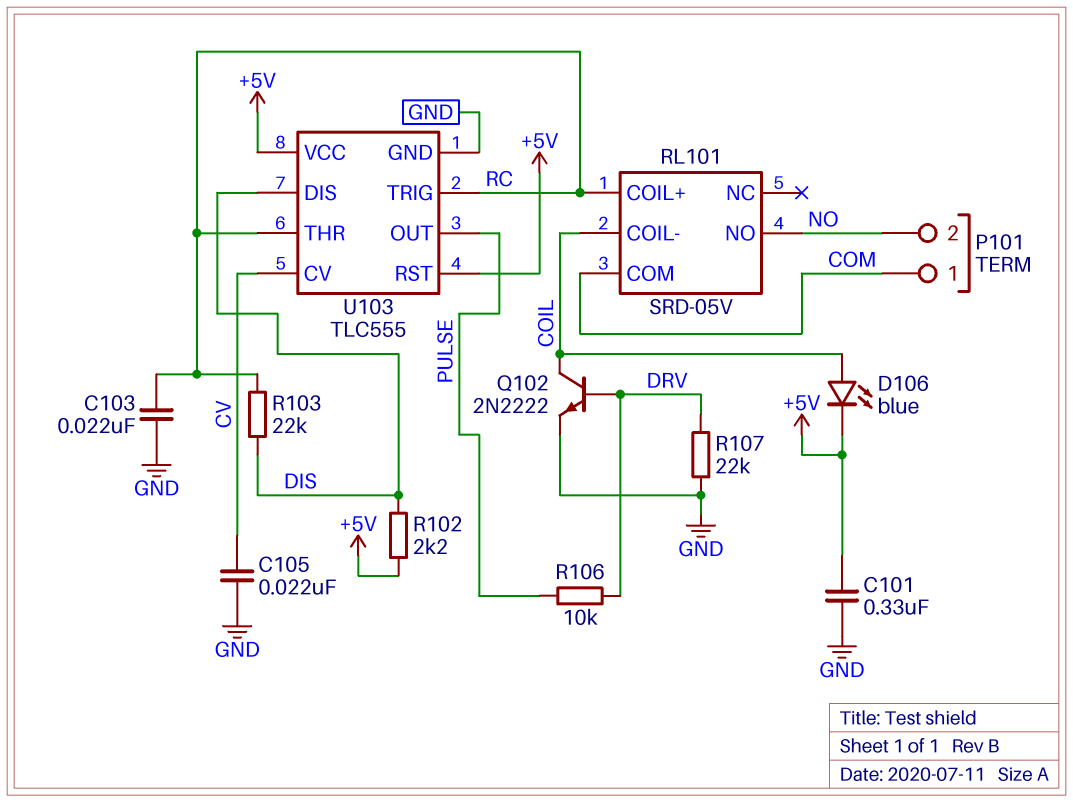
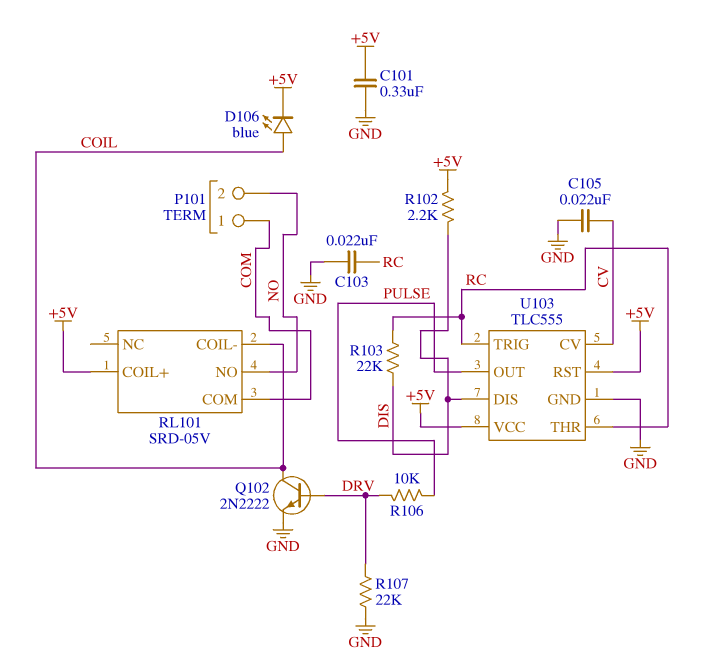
RL101 pin COIL+: RC -> +5V

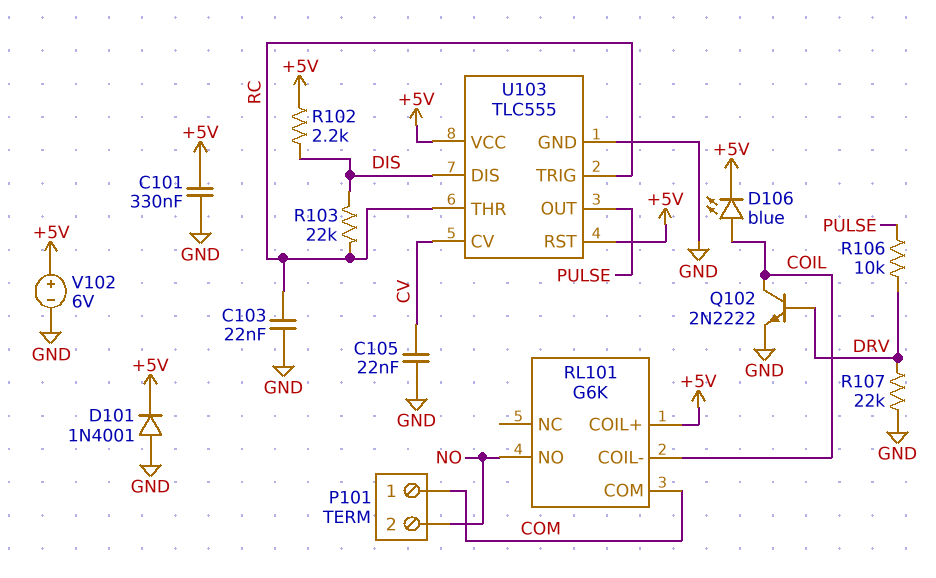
D101: none -> diode 1N4001 (A GND, K +5V)
RL101: SRD-05V -> G6K
V102: none -> 6V (plus +5V, minus GND)

